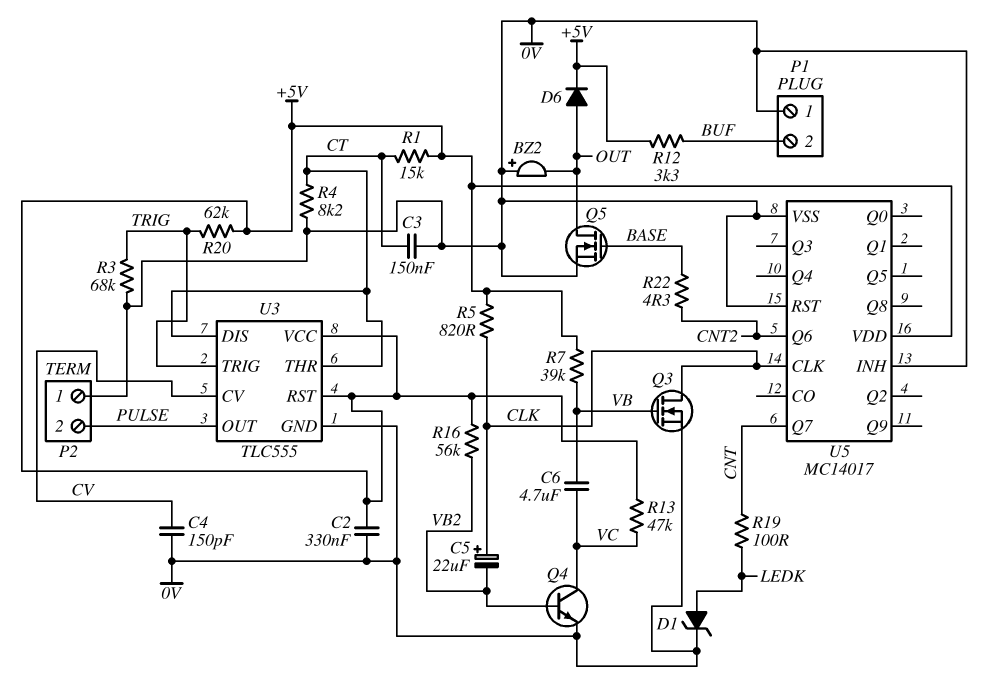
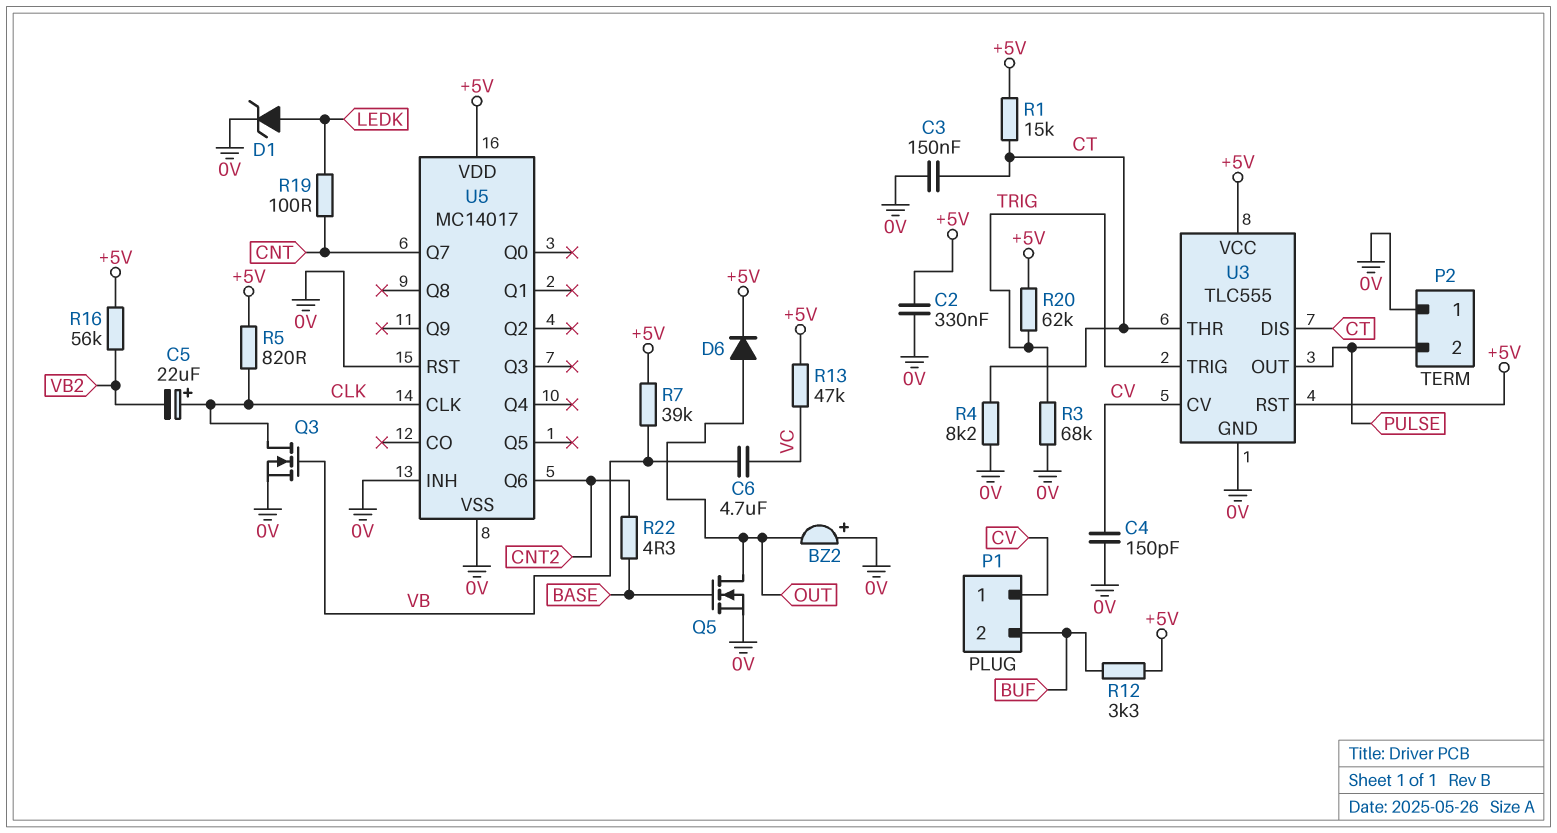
P1 pin 1: 0V -> CV
Q4: NPN (B VB2, C VC, E 0V) -> none

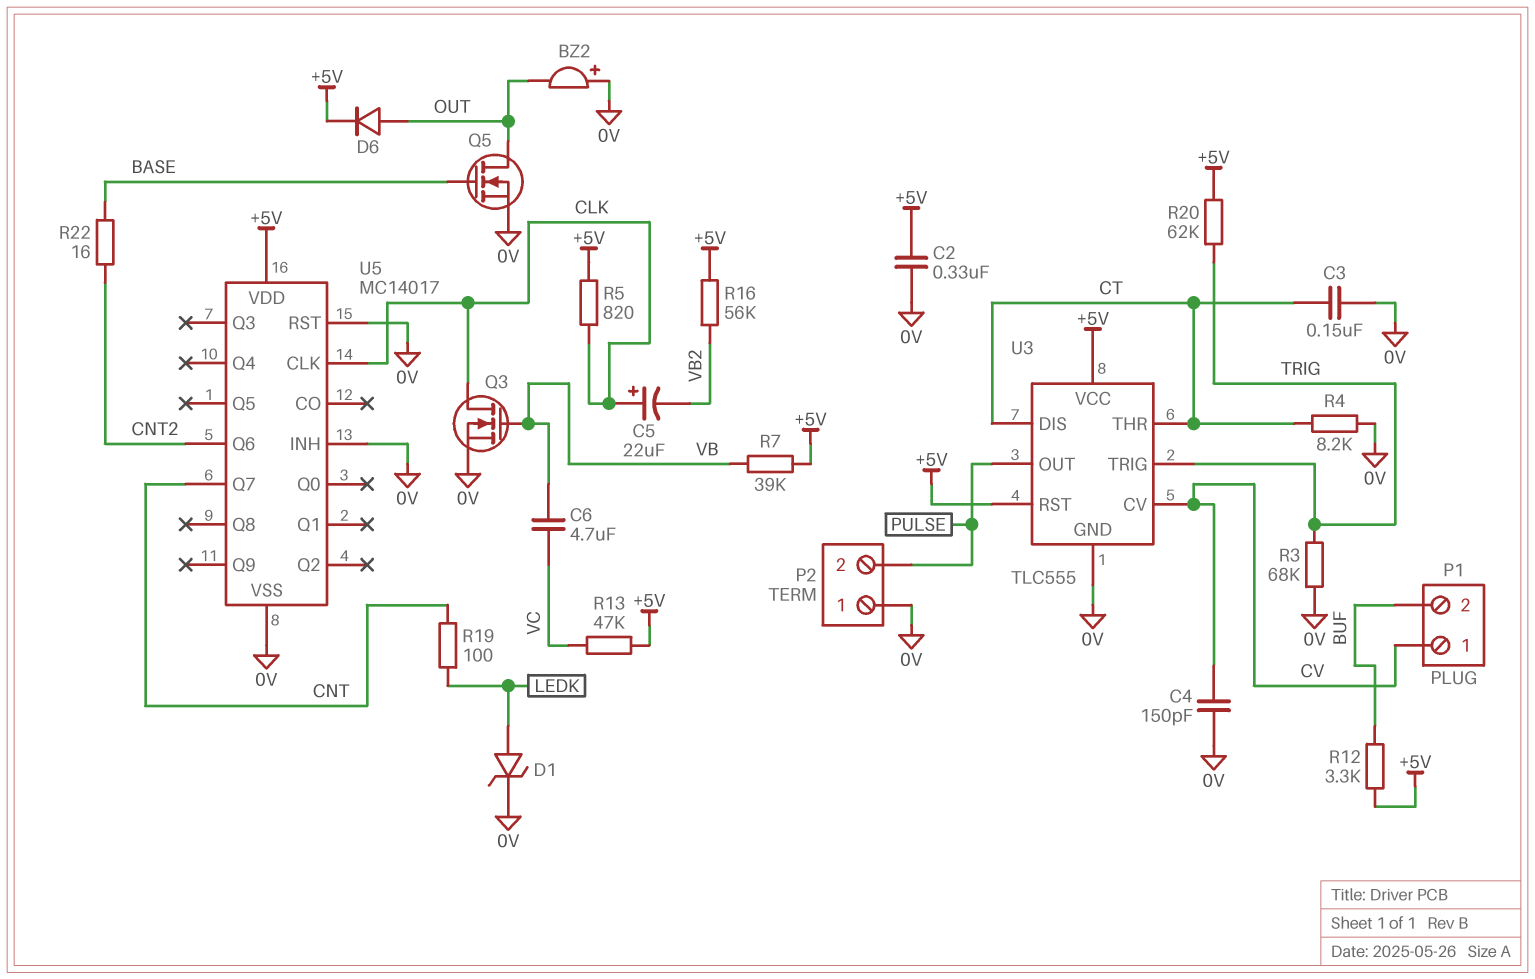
R1: 15k (+5V, CT) -> none
R22: 4.3 (BASE, CNT2) -> 16 (BASE, CNT2)

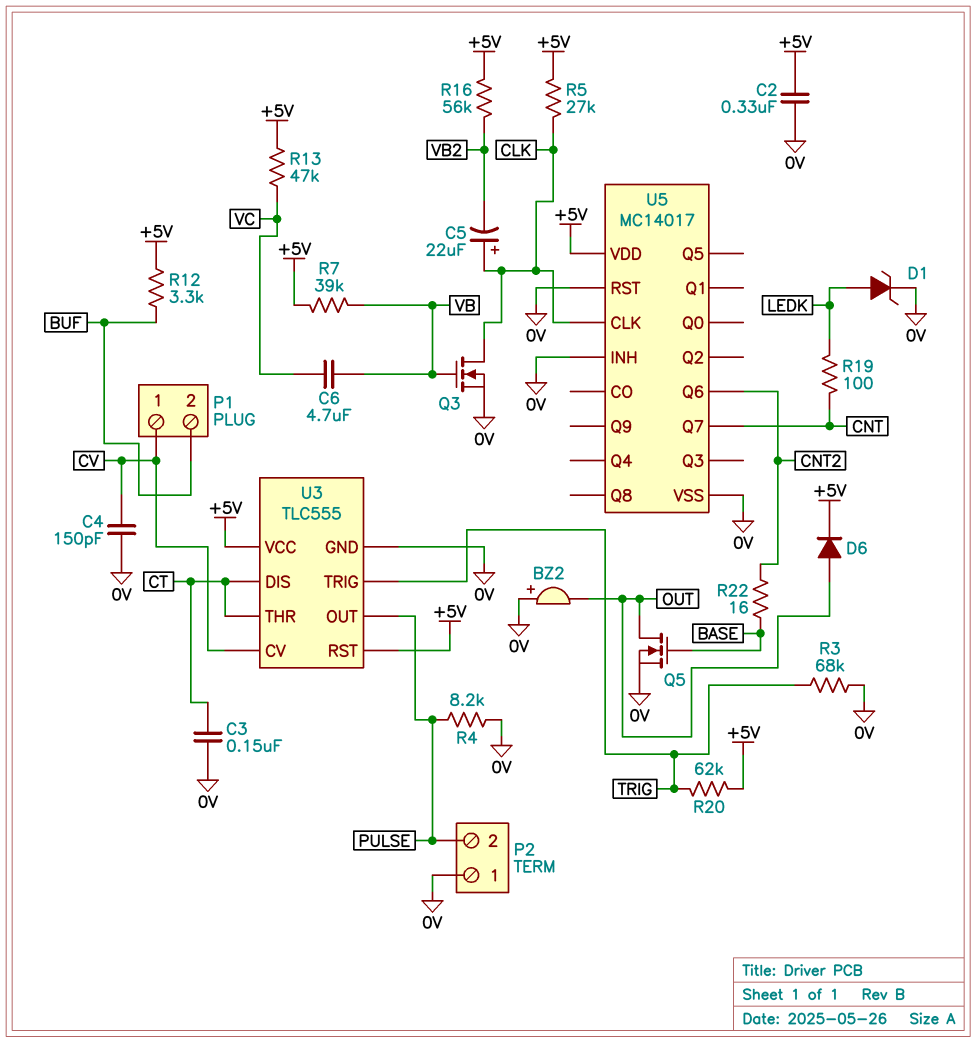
R4: 8.2k (0V, CT) -> 8.2k (0V, PULSE)
R5: 820 (+5V, CLK) -> 27k (+5V, CLK)

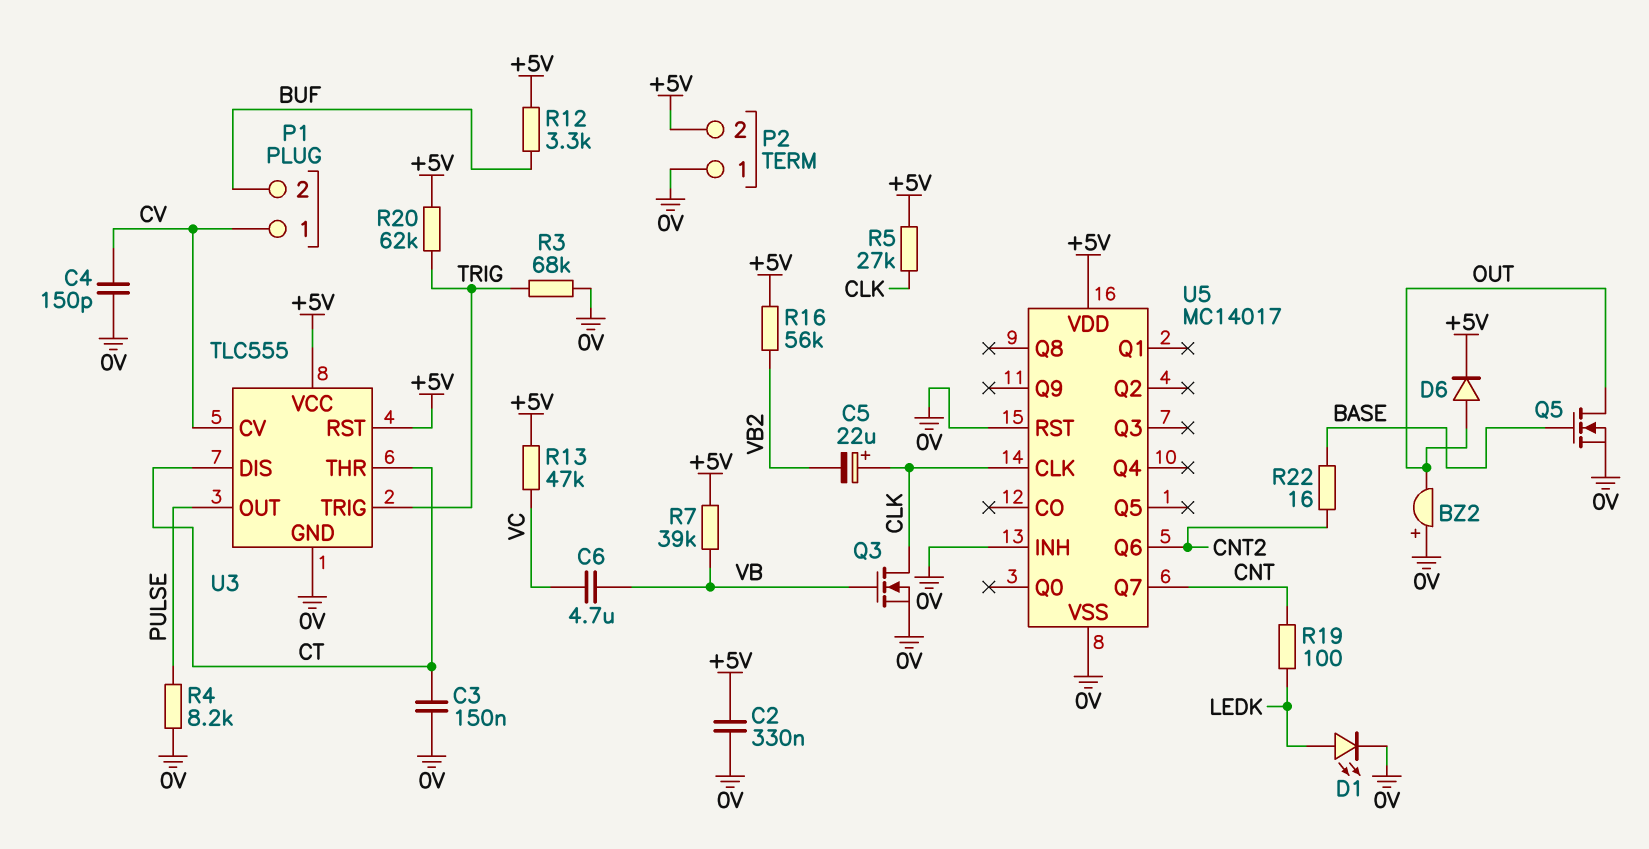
D1: zener (A LEDK, K 0V) -> LED (A LEDK, K 0V)
P2 pin 2: PULSE -> +5V

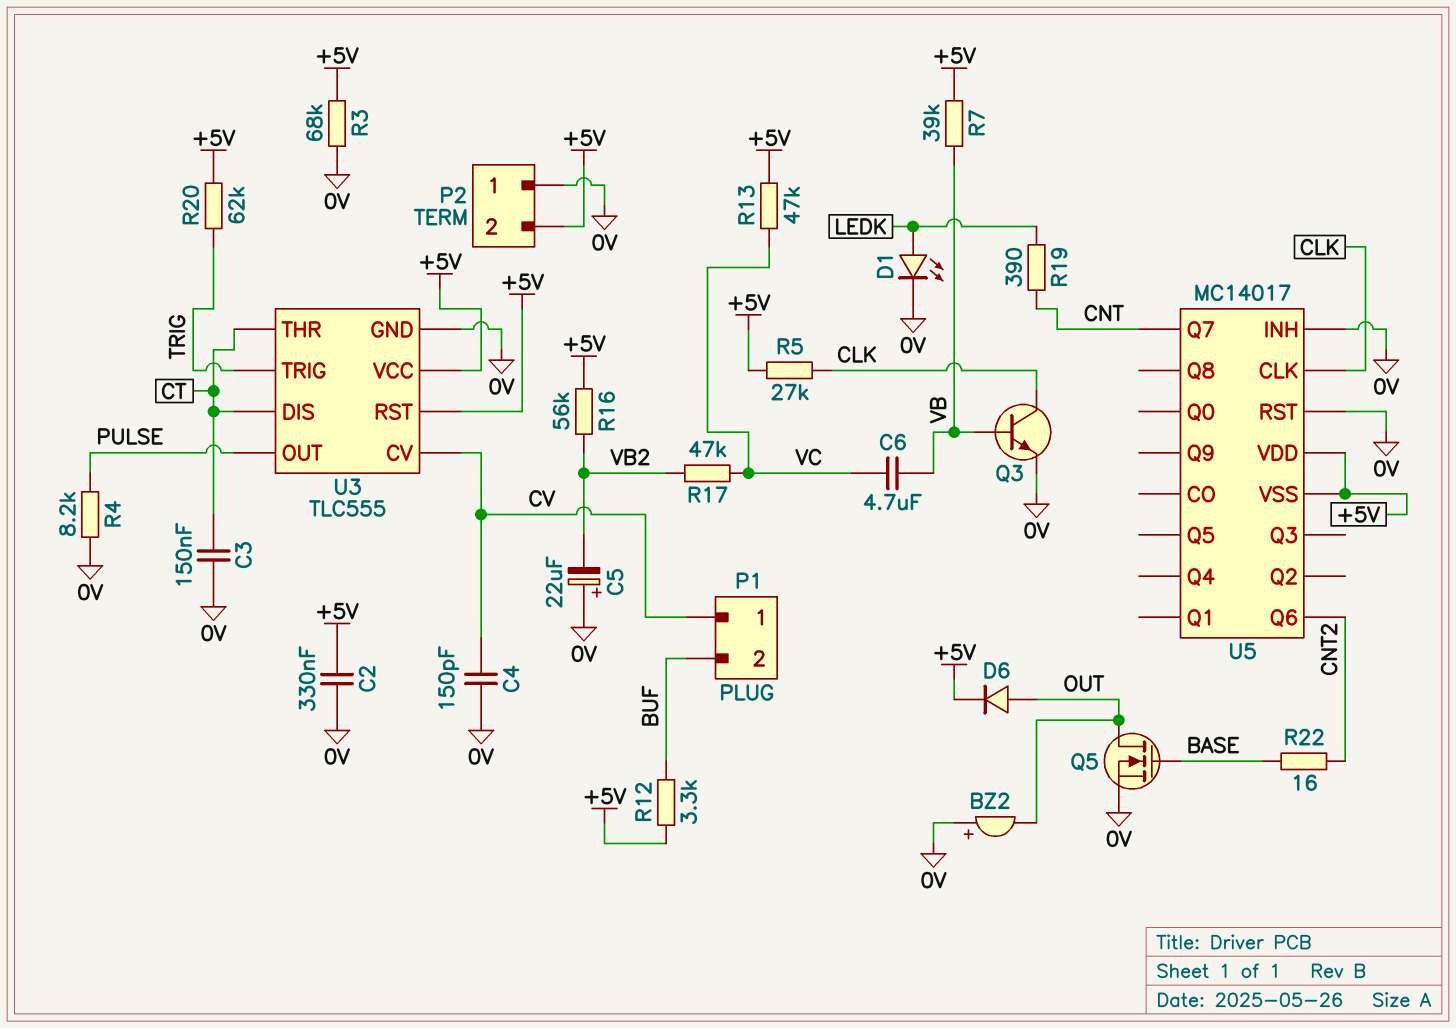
C5: 22uF (plus CLK, minus VB2) -> 22uF (plus 0V, minus VB2)
Q3: NMOS (G VB, D CLK, S 0V) -> NPN (B VB, C CLK, E 0V)
R3: 68k (0V, TRIG) -> 68k (+5V, 0V)
R17: none -> 47k (VB2, VC)
R19: 100 (CNT, LEDK) -> 390 (CNT, LEDK)
U5 pin VSS: 0V -> +5V

